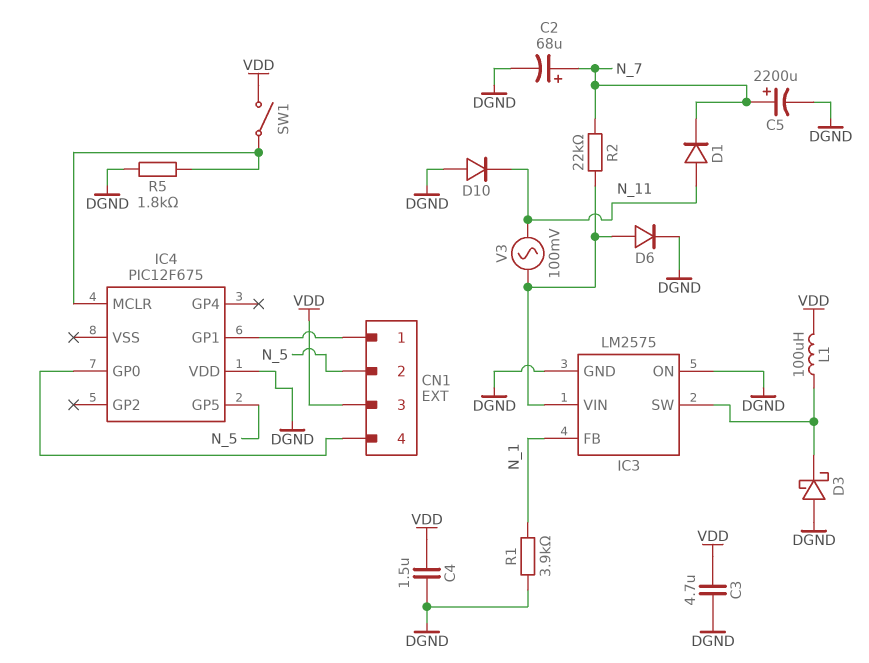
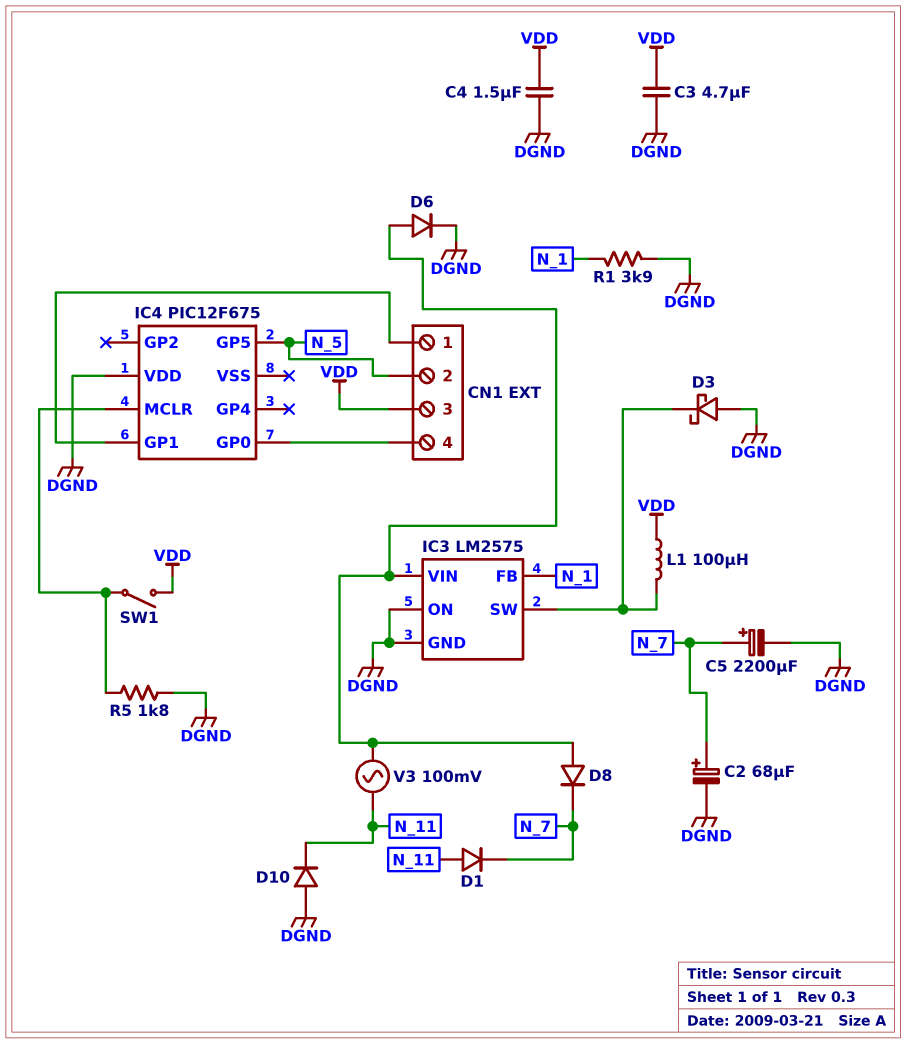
D8: none -> diode (A IC3/VIN, K N_7)
R2: 22k (IC3/VIN, N_7) -> none

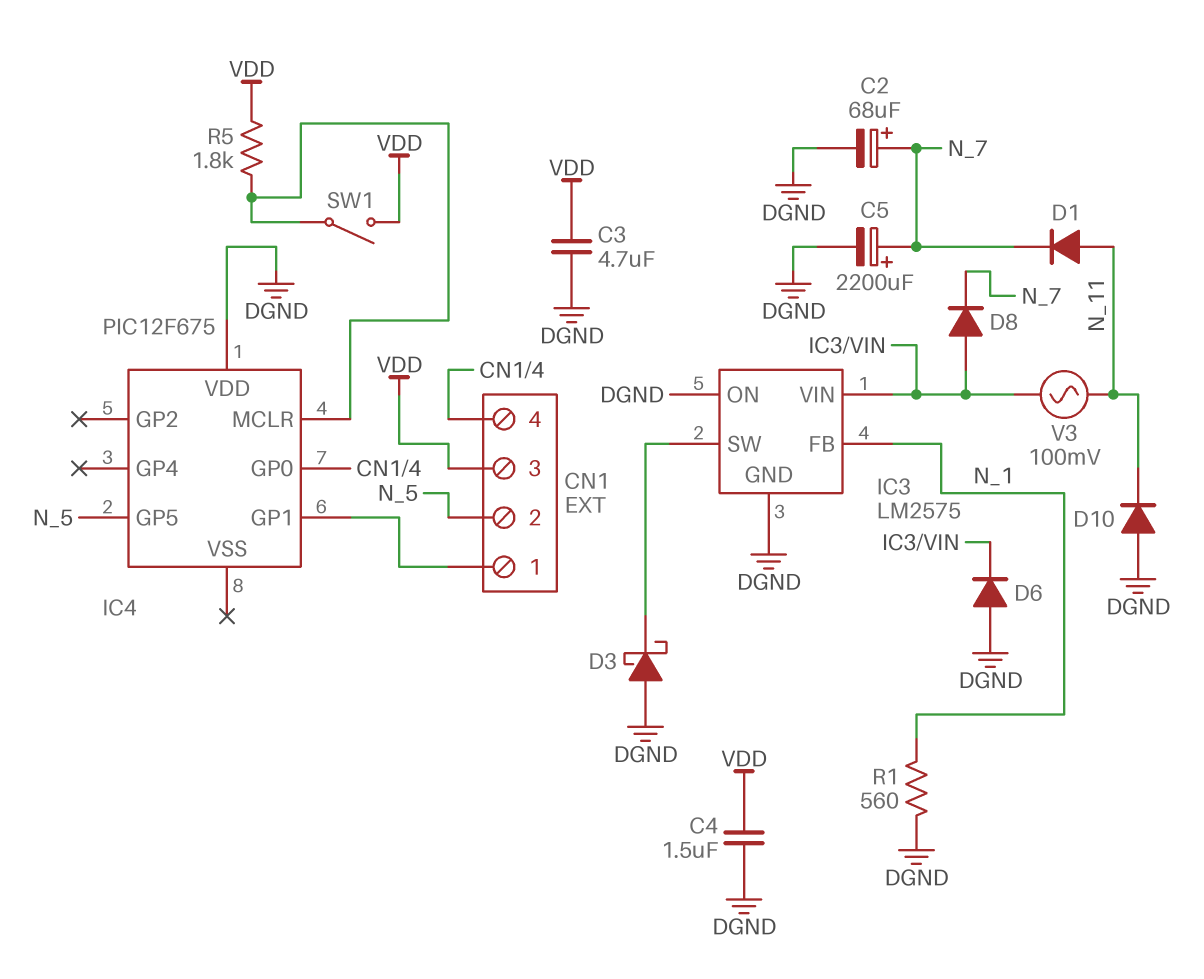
D6: diode (A IC3/VIN, K DGND) -> diode (A DGND, K IC3/VIN)
L1: 100uH (IC3/SW, VDD) -> none
R1: 3.9k (DGND, N_1) -> 560 (DGND, N_1)
R5: 1.8k (DGND, IC4/MCLR) -> 1.8k (IC4/MCLR, VDD)

